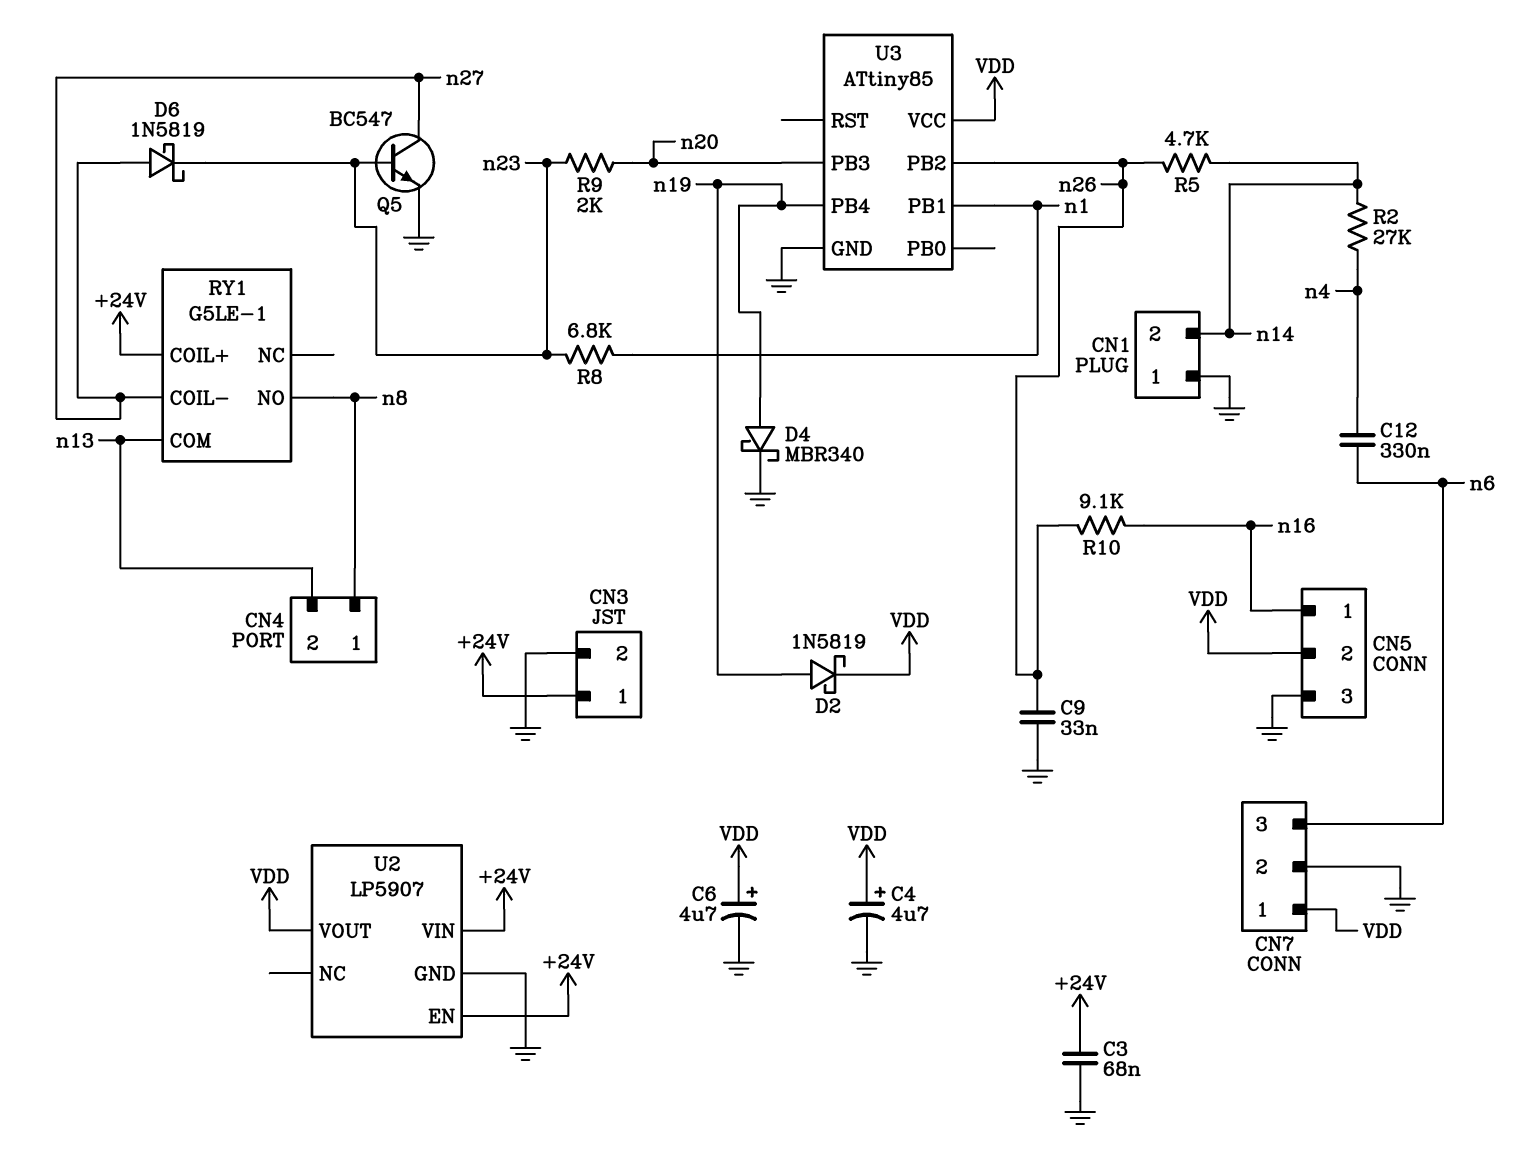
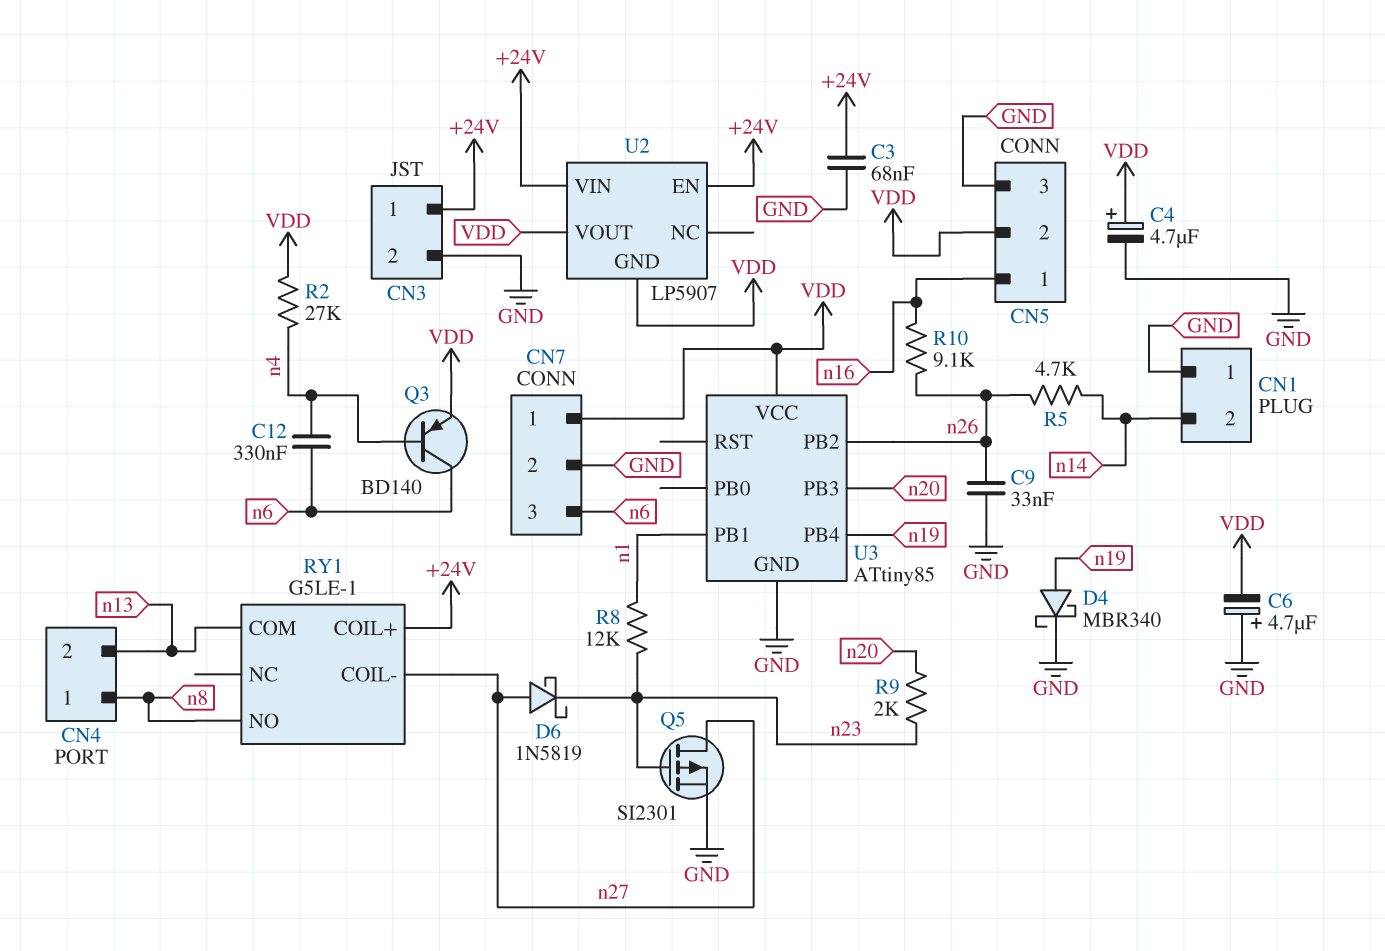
C6: 4.7uF (plus VDD, minus GND) -> 4.7uF (plus GND, minus VDD)
D2: schottky 1N5819 (A n19, K VDD) -> none
Q3: none -> PNP BD140 (B n4, C n6, E VDD)
Q5: NPN BC547 (B n23, C n27, E GND) -> PMOS SI2301 (G n23, D n27, S GND)
R2: 27k (n4, n14) -> 27k (VDD, n4)
R8: 6.8k (n1, n23) -> 12k (n1, n23)
U2 pin GND: GND -> VDD

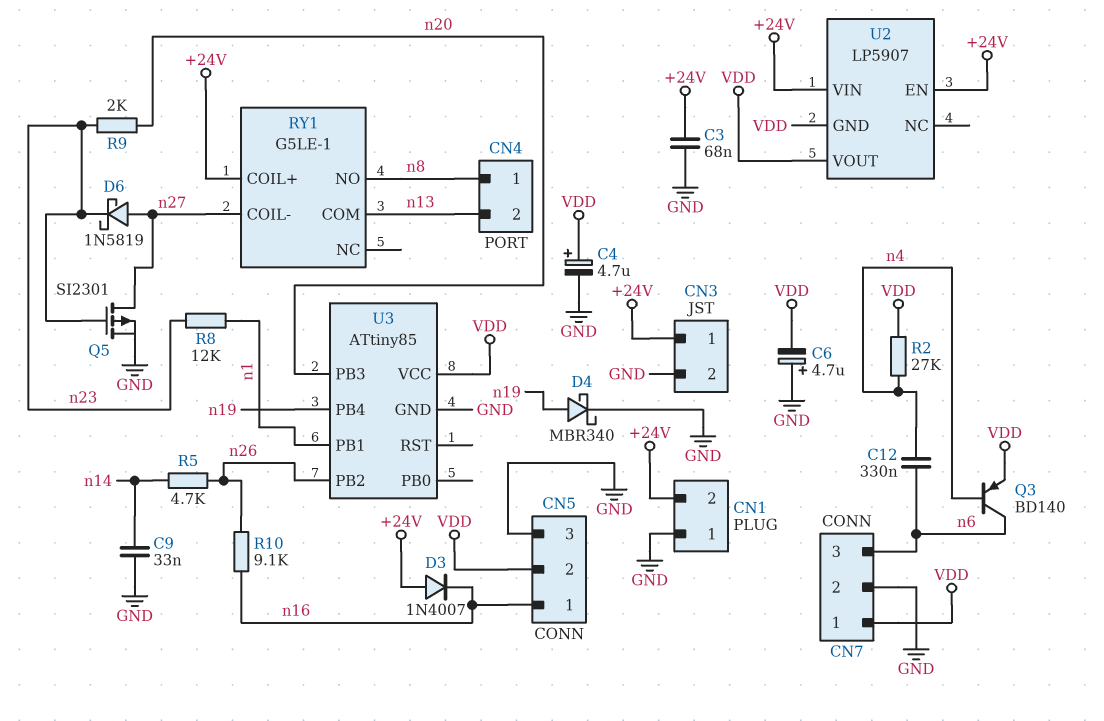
C9: 33nF (GND, n26) -> 33nF (GND, n14)
CN1 pin 2: n14 -> +24V
D3: none -> diode 1N4007 (A +24V, K n16)

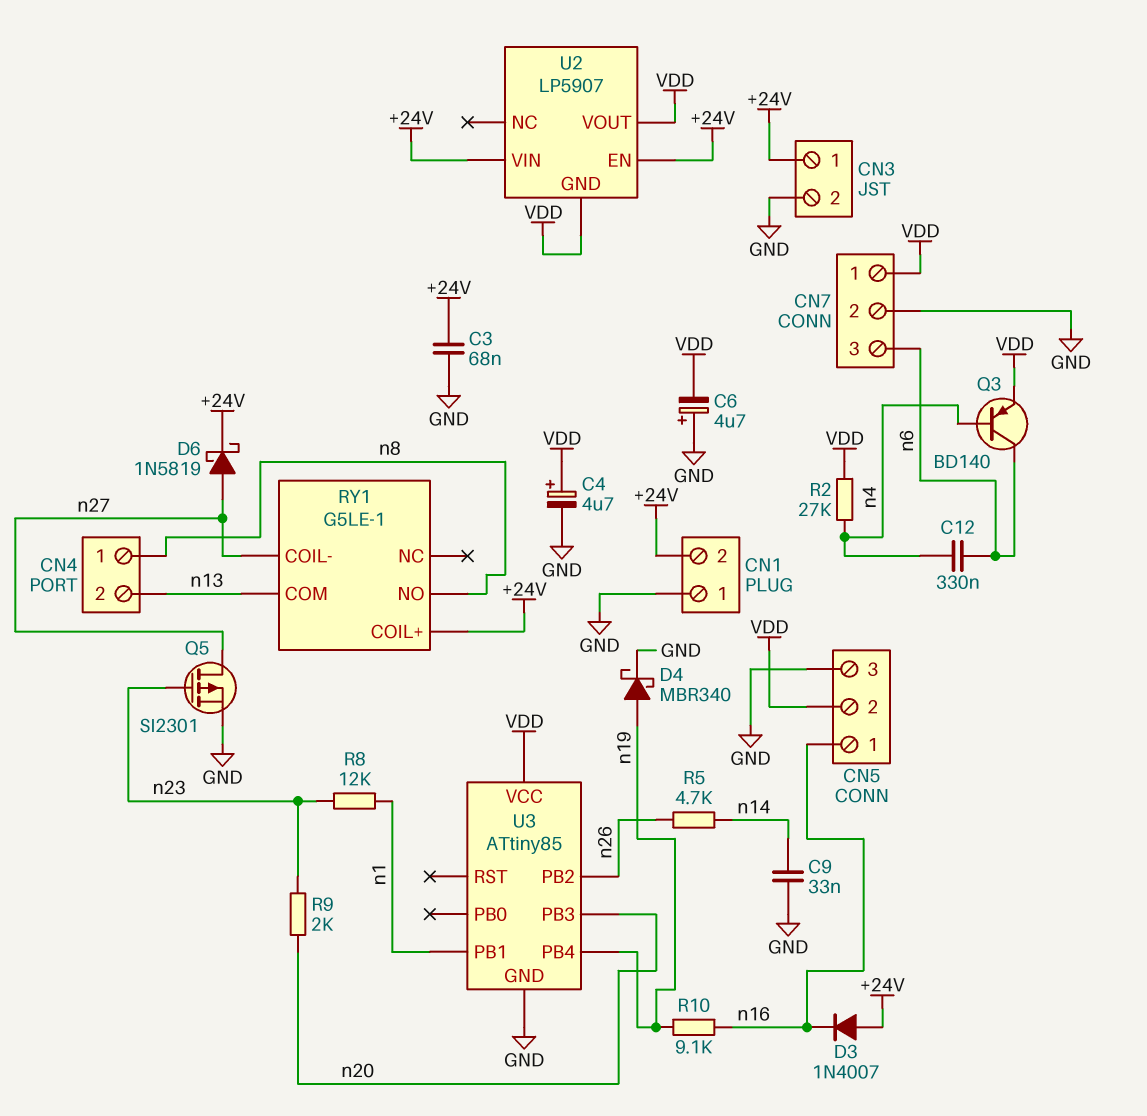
D6: schottky 1N5819 (A n27, K n23) -> schottky 1N5819 (A n27, K +24V)
R10: 9.1k (n16, n26) -> 9.1k (n16, n19)

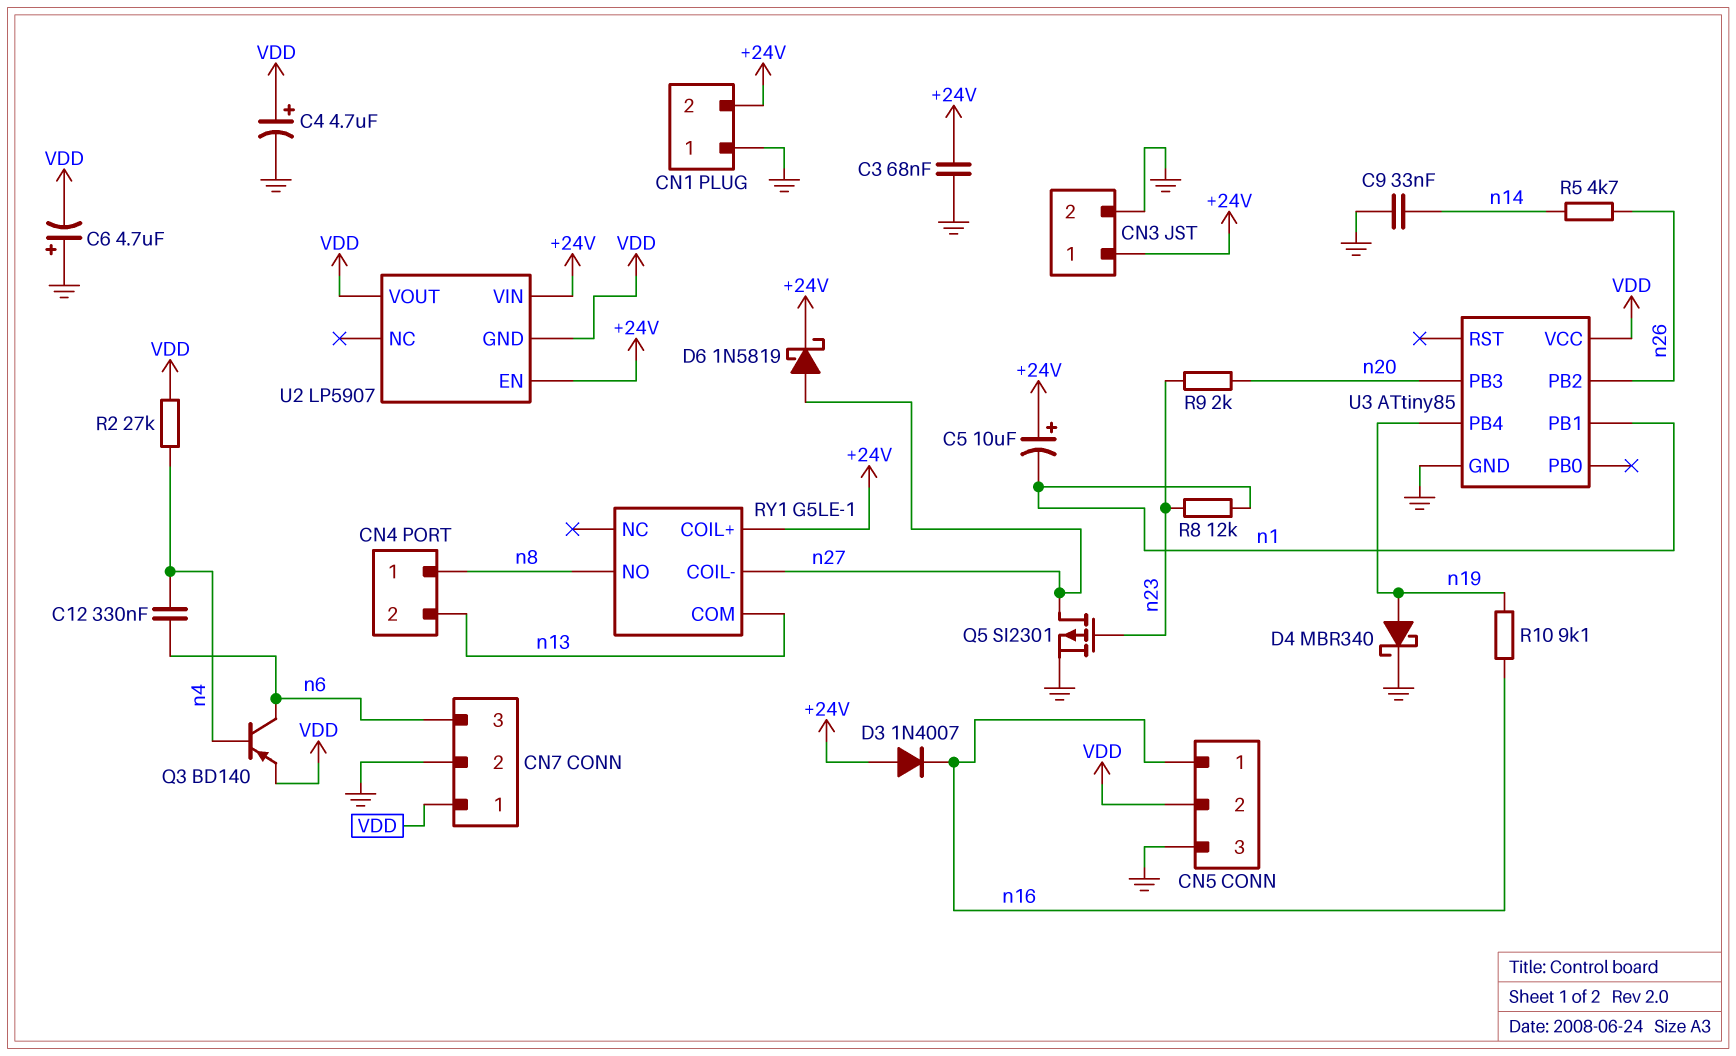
C5: none -> 10uF (plus +24V, minus n1)

